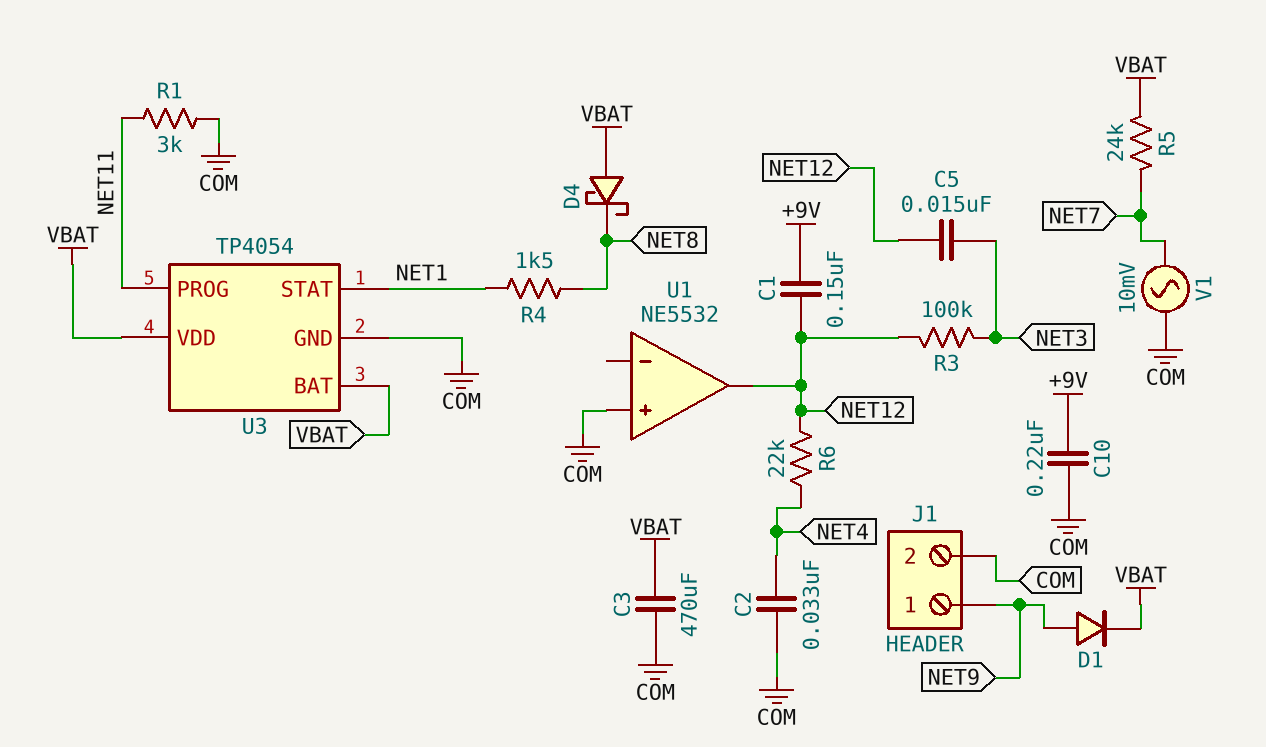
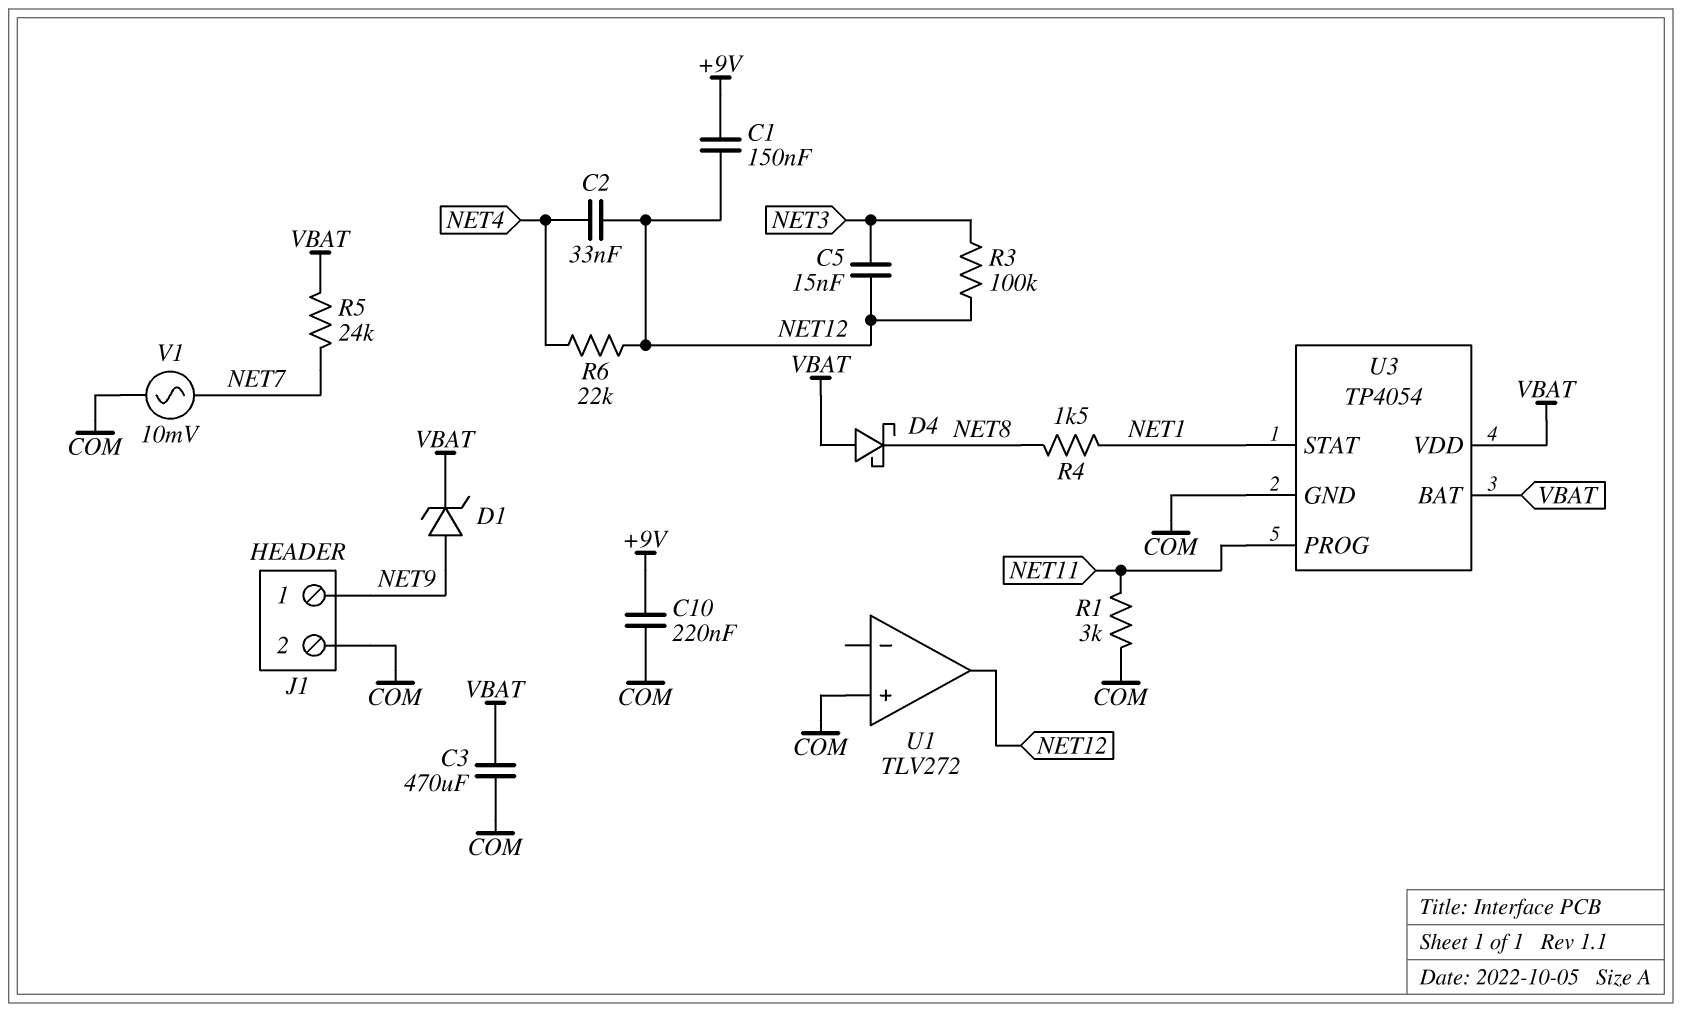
C2: 33nF (COM, NET4) -> 33nF (NET4, NET12)
D1: diode (A NET9, K VBAT) -> zener (A NET9, K VBAT)
U1: NE5532 -> TLV272

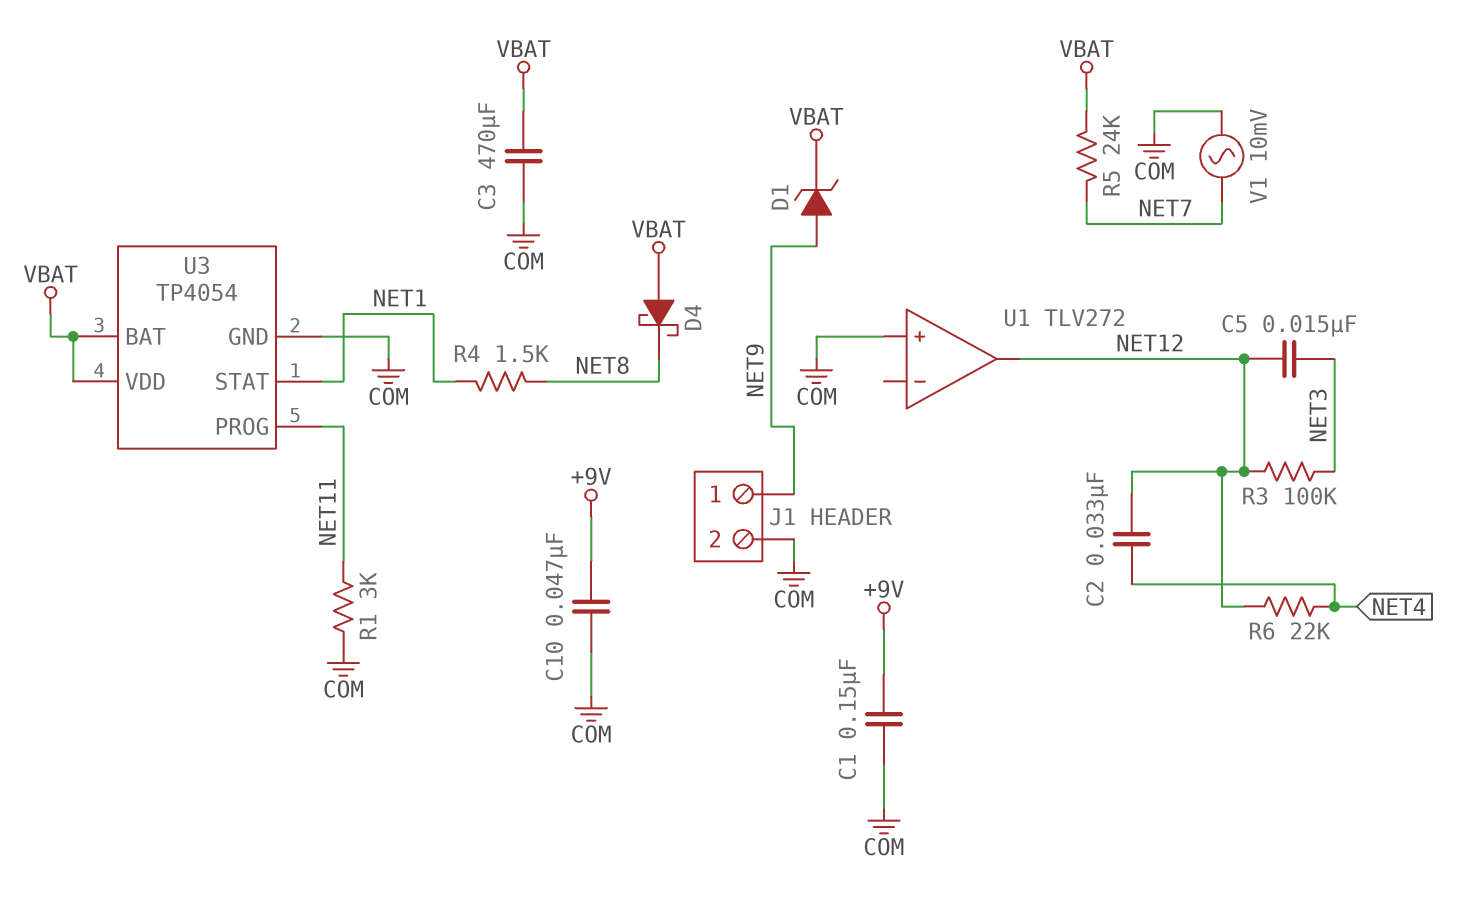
C1: 150nF (+9V, NET12) -> 150nF (+9V, COM)
C10: 220nF (+9V, COM) -> 47nF (+9V, COM)

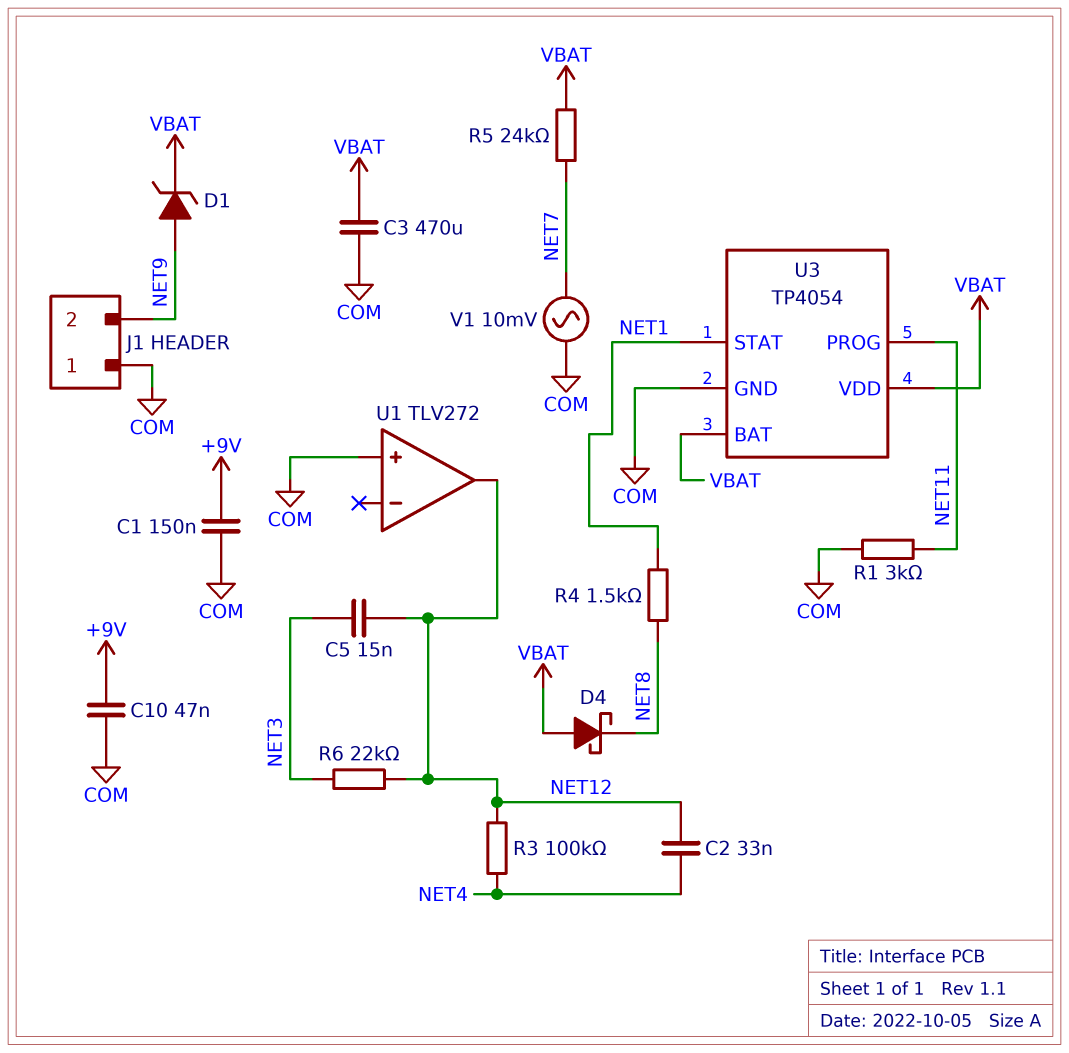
J1 pin 1: NET9 -> COM
J1 pin 2: COM -> NET9
R3: 100k (NET3, NET12) -> 100k (NET4, NET12)
R6: 22k (NET4, NET12) -> 22k (NET3, NET12)

